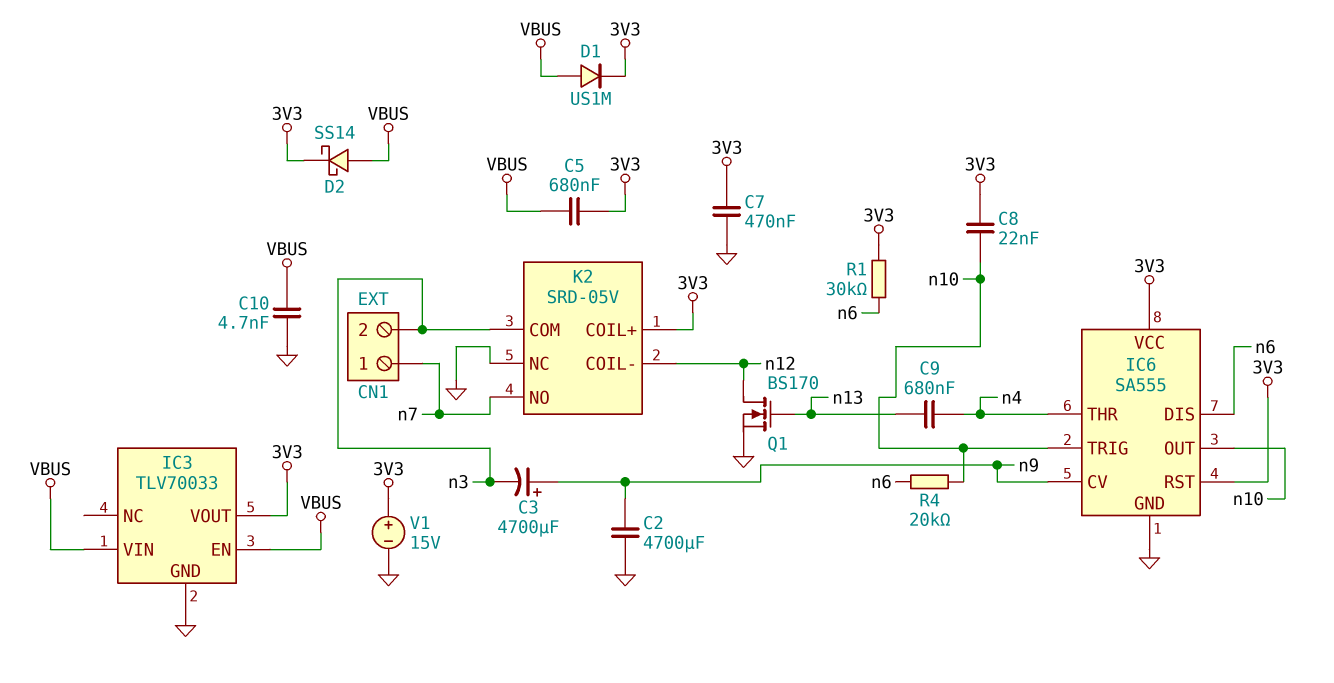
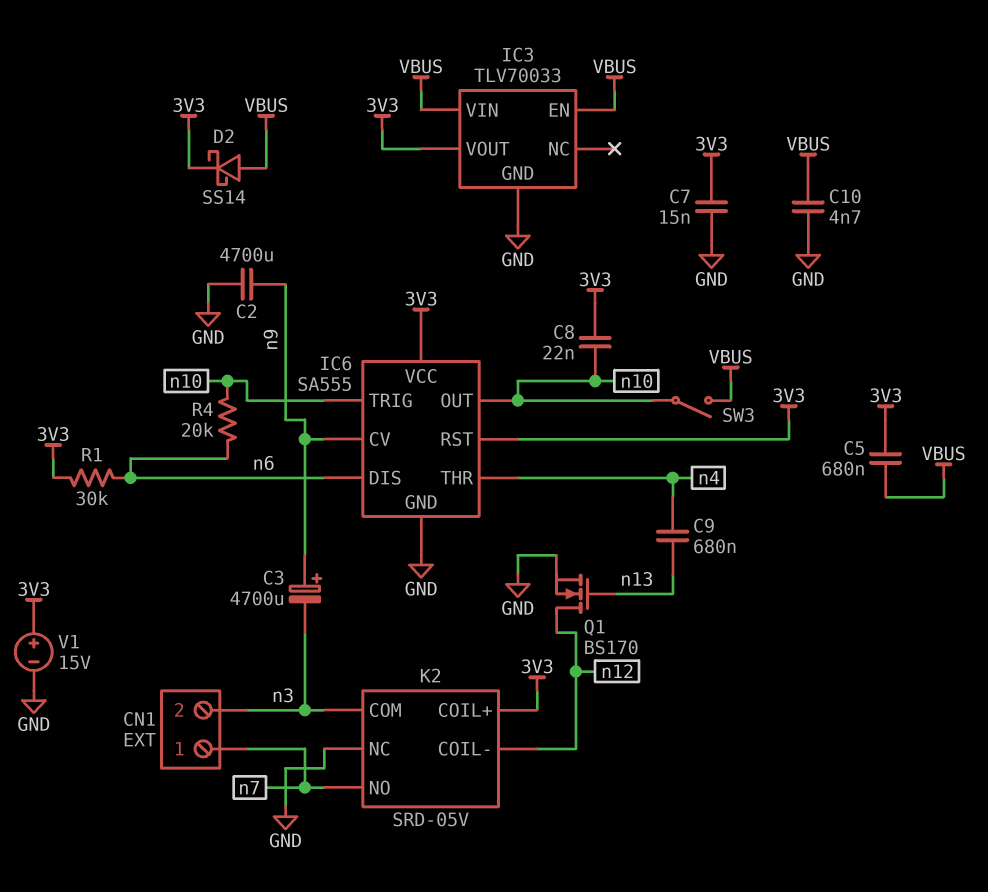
C7: 470nF (3V3, GND) -> 15nF (3V3, GND)
D1: diode US1M (A VBUS, K 3V3) -> none
SW3: none -> switch (VBUS, n10)

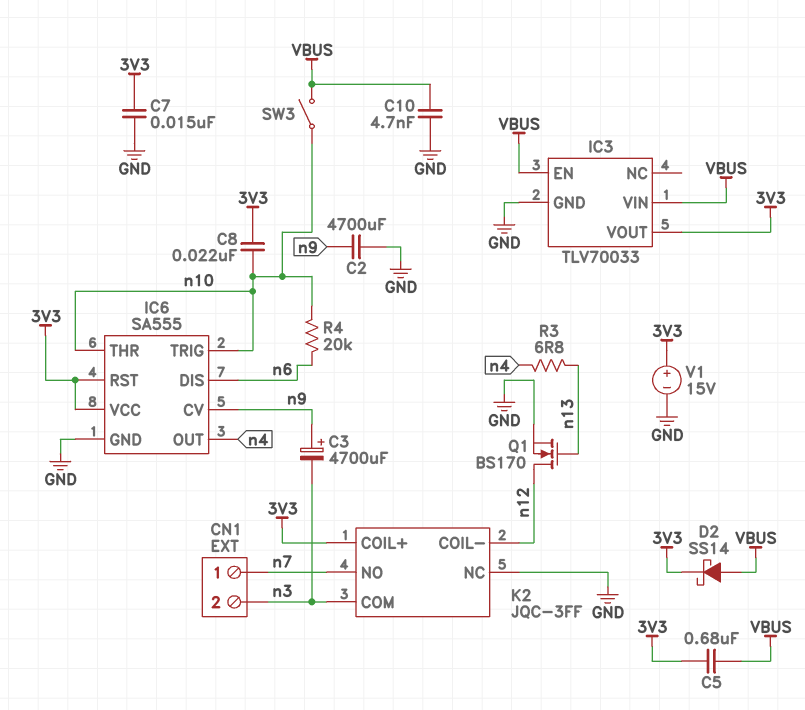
C9: 680nF (n4, n13) -> none
IC6 pin OUT: n10 -> n4
IC6 pin THR: n4 -> n10
K2: SRD-05V -> JQC-3FF
R1: 30k (3V3, n6) -> none
R3: none -> 6.8 (n4, n13)

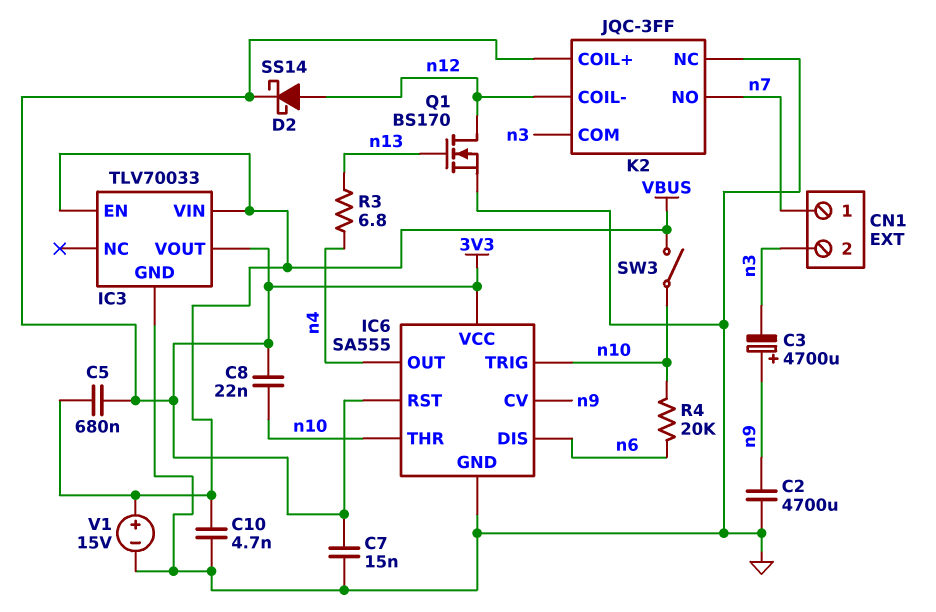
D2: schottky SS14 (A VBUS, K 3V3) -> schottky SS14 (A n12, K 3V3)
V1: 15V (plus 3V3, minus GND) -> 15V (plus VBUS, minus GND)

